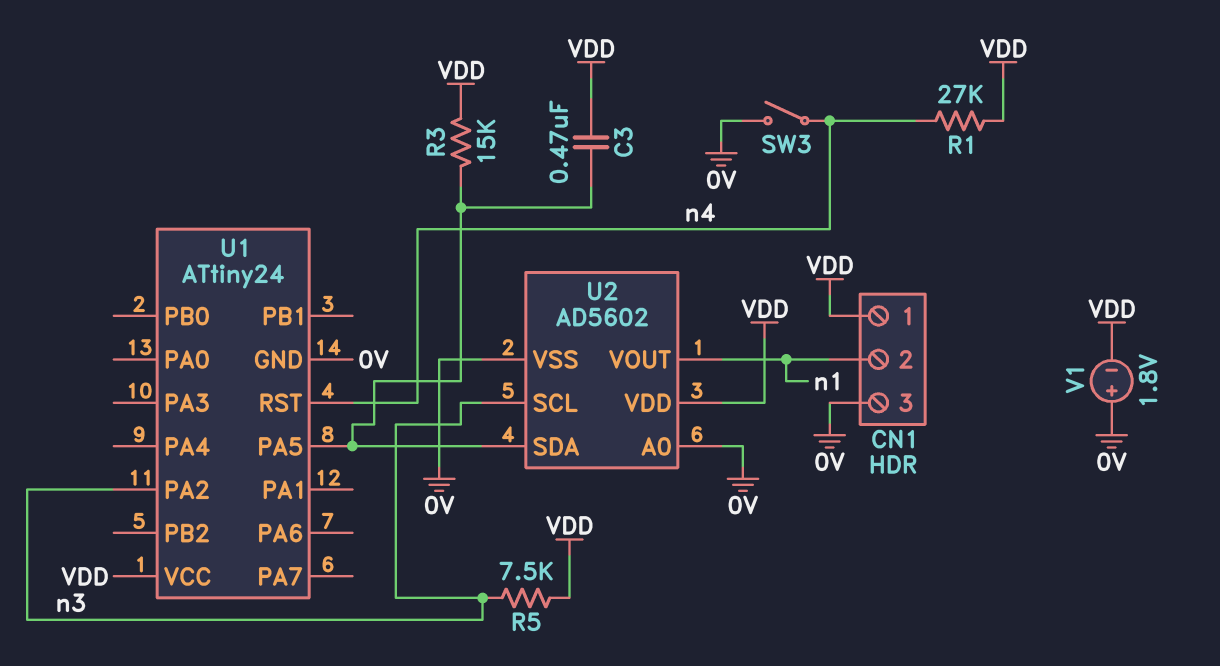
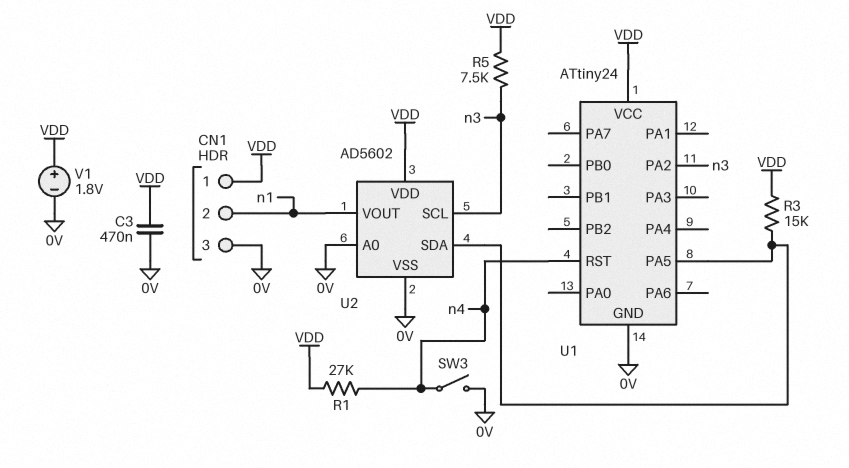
C3: 470nF (U1/PA5, VDD) -> 470nF (0V, VDD)
V1: 1.8V (plus 0V, minus VDD) -> 1.8V (plus VDD, minus 0V)

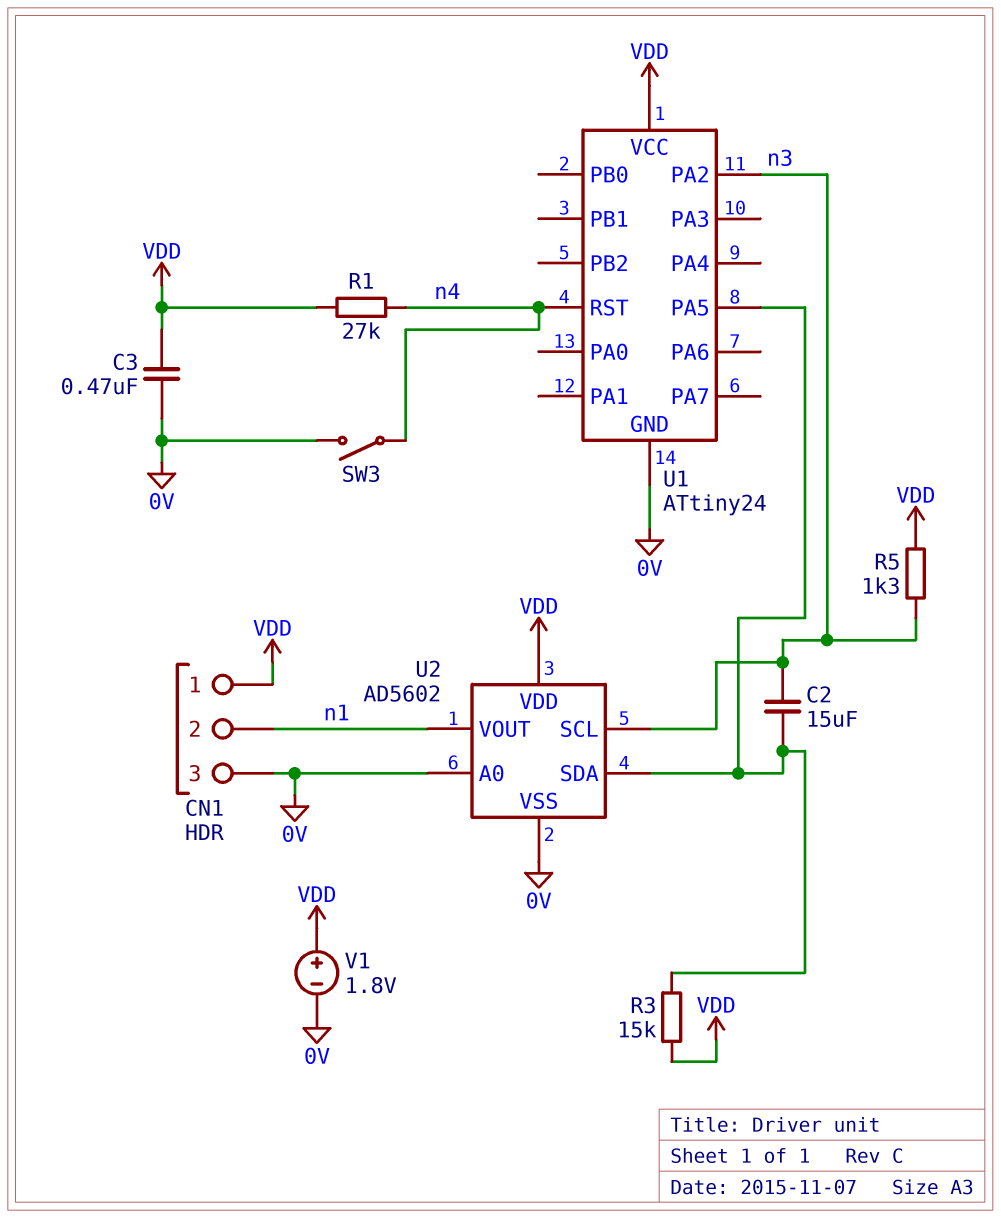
C2: none -> 15uF (U1/PA5, n3)
R5: 7.5k (VDD, n3) -> 1.3k (VDD, n3)

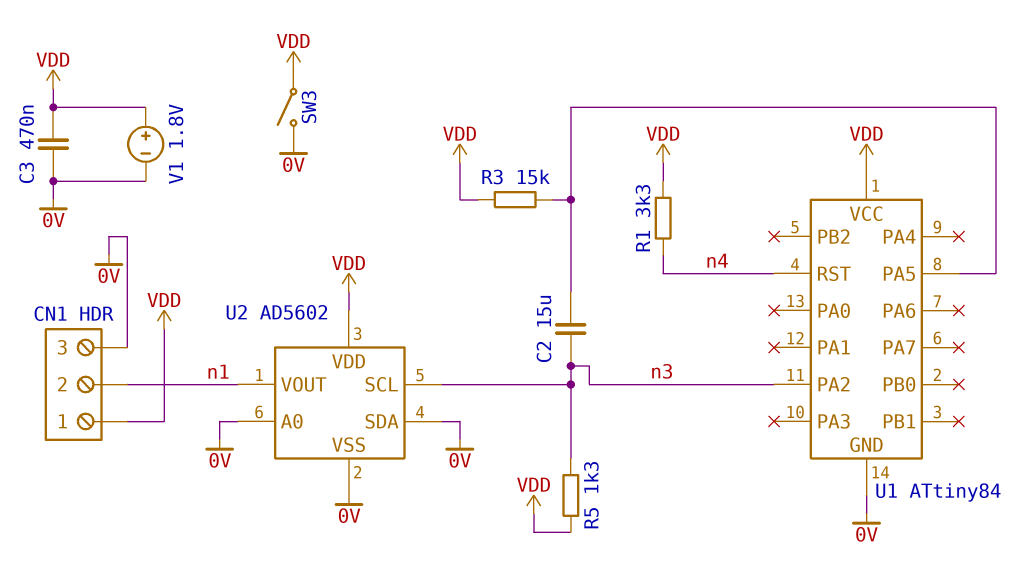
R1: 27k (VDD, n4) -> 3.3k (VDD, n4)
SW3: switch (0V, n4) -> switch (0V, VDD)
U1: ATtiny24 -> ATtiny84
U2 pin SDA: U1/PA5 -> 0V

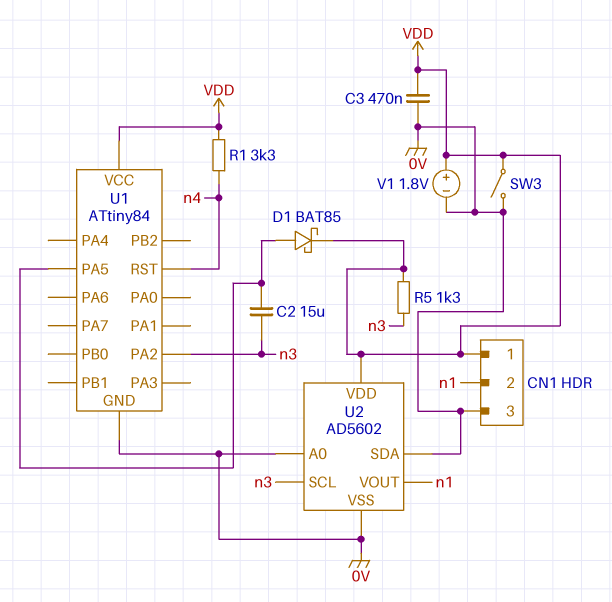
D1: none -> schottky BAT85 (A U1/PA5, K VDD)
R3: 15k (U1/PA5, VDD) -> none

